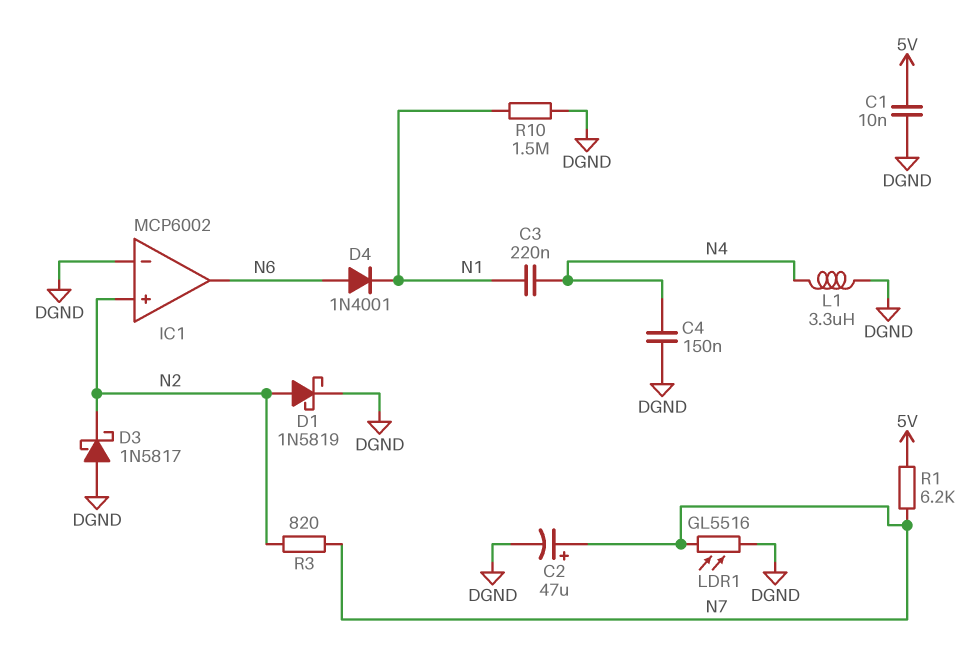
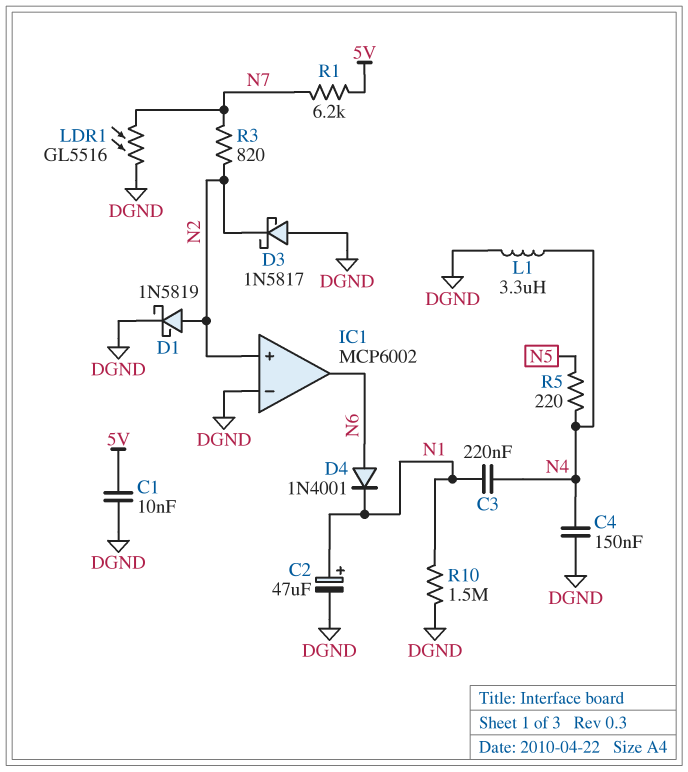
C2: 47uF (plus N7, minus DGND) -> 47uF (plus N1, minus DGND)
R5: none -> 220 (N4, N5)

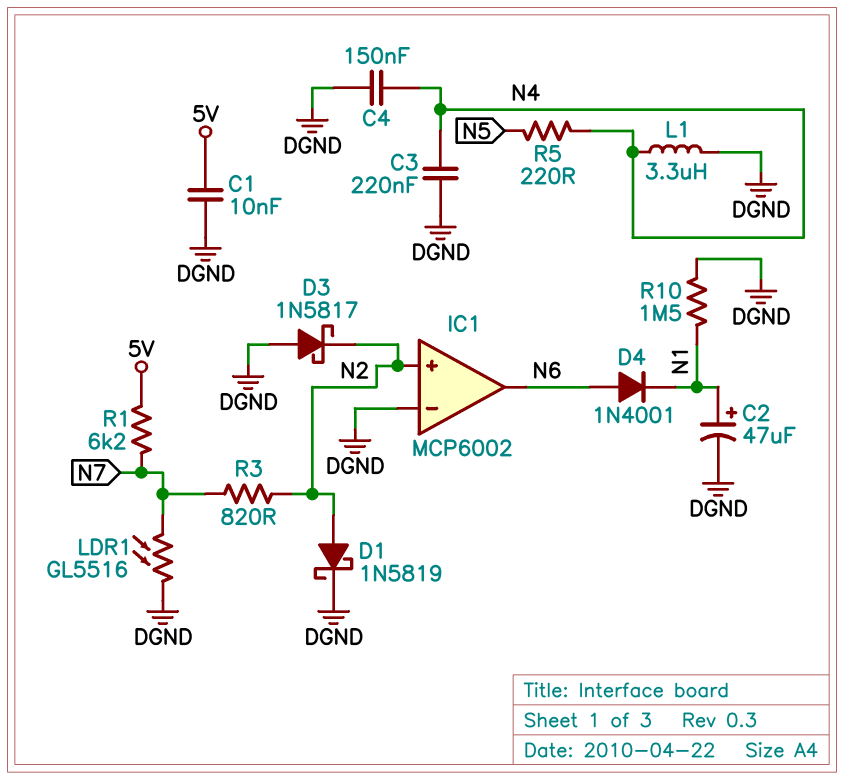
C3: 220nF (N1, N4) -> 220nF (DGND, N4)

